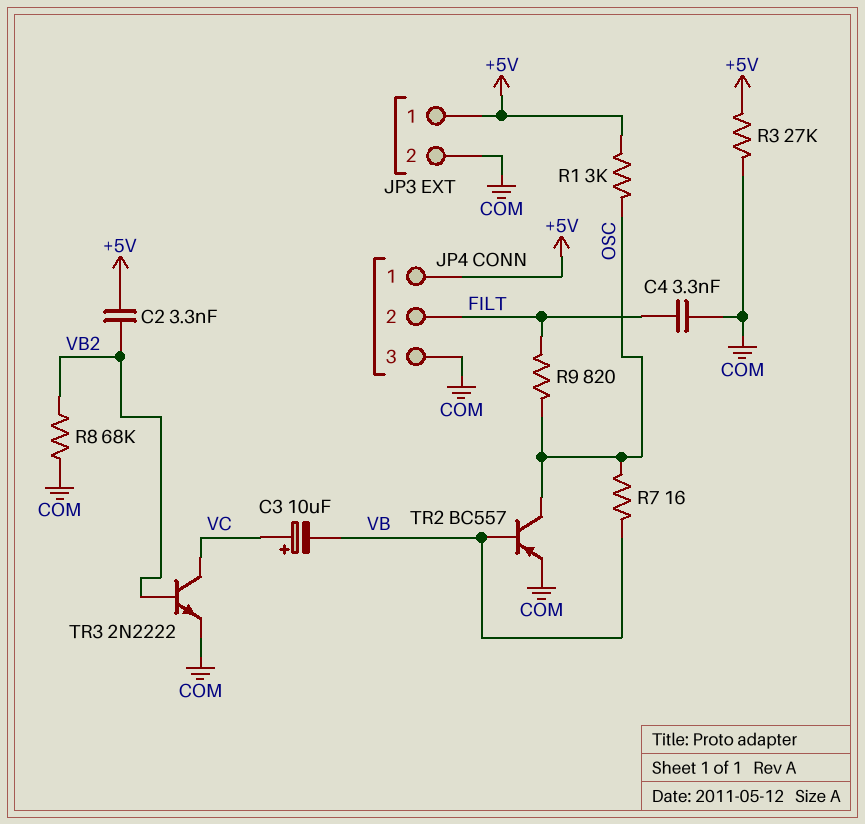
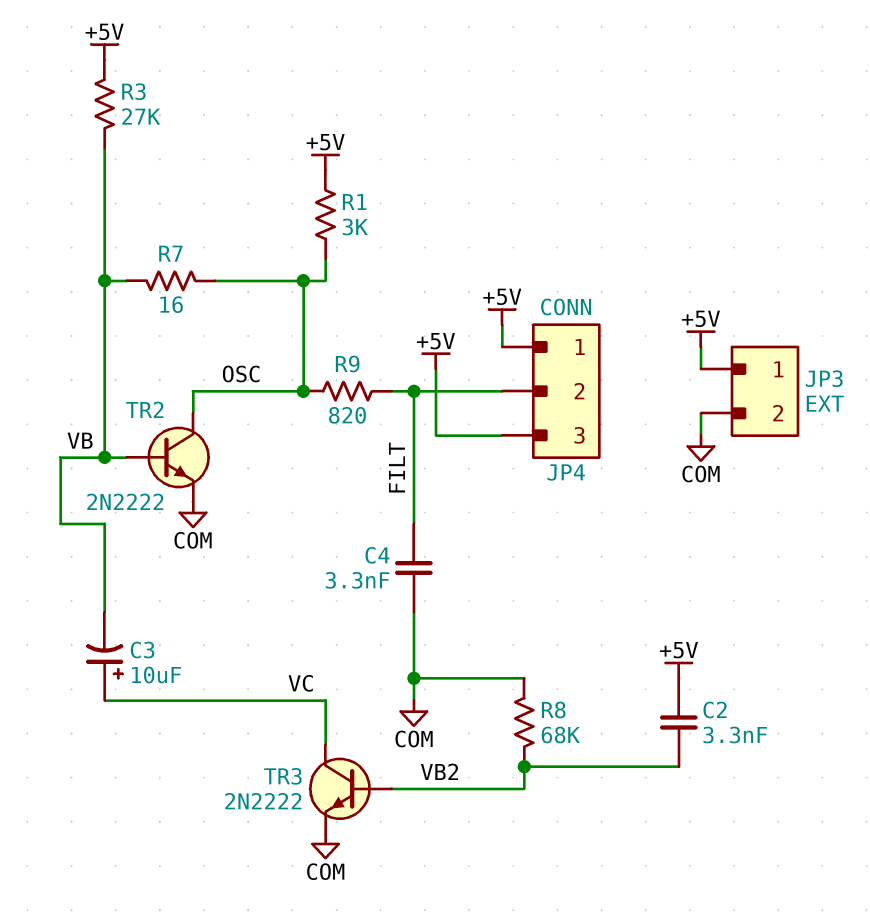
JP4 pin 3: COM -> +5V
R3: 27k (+5V, COM) -> 27k (+5V, VB)
TR2: PNP BC557 (B VB, C OSC, E COM) -> NPN 2N2222 (B VB, C OSC, E COM)

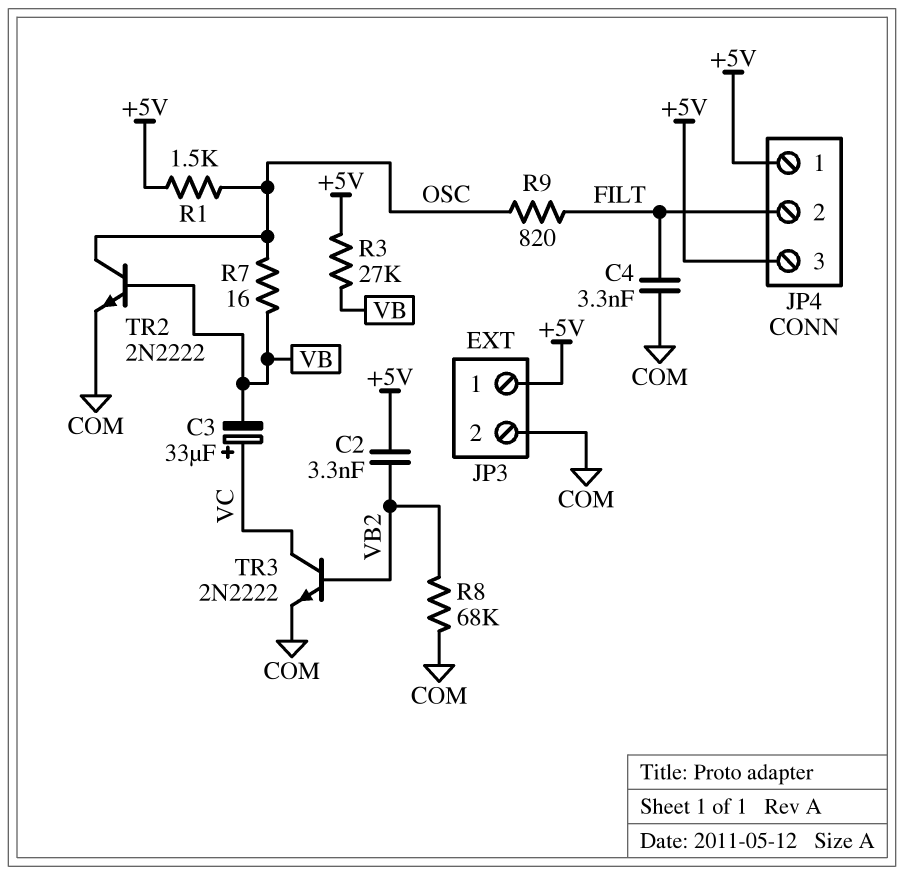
C3: 10uF (plus VC, minus VB) -> 33uF (plus VC, minus VB)
R1: 3k (+5V, OSC) -> 1.5k (+5V, OSC)

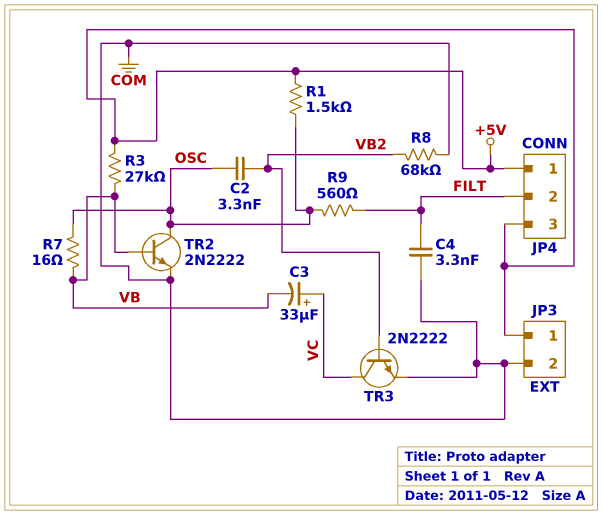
C2: 3.3nF (+5V, VB2) -> 3.3nF (OSC, VB2)
R9: 820 (FILT, OSC) -> 560 (FILT, OSC)

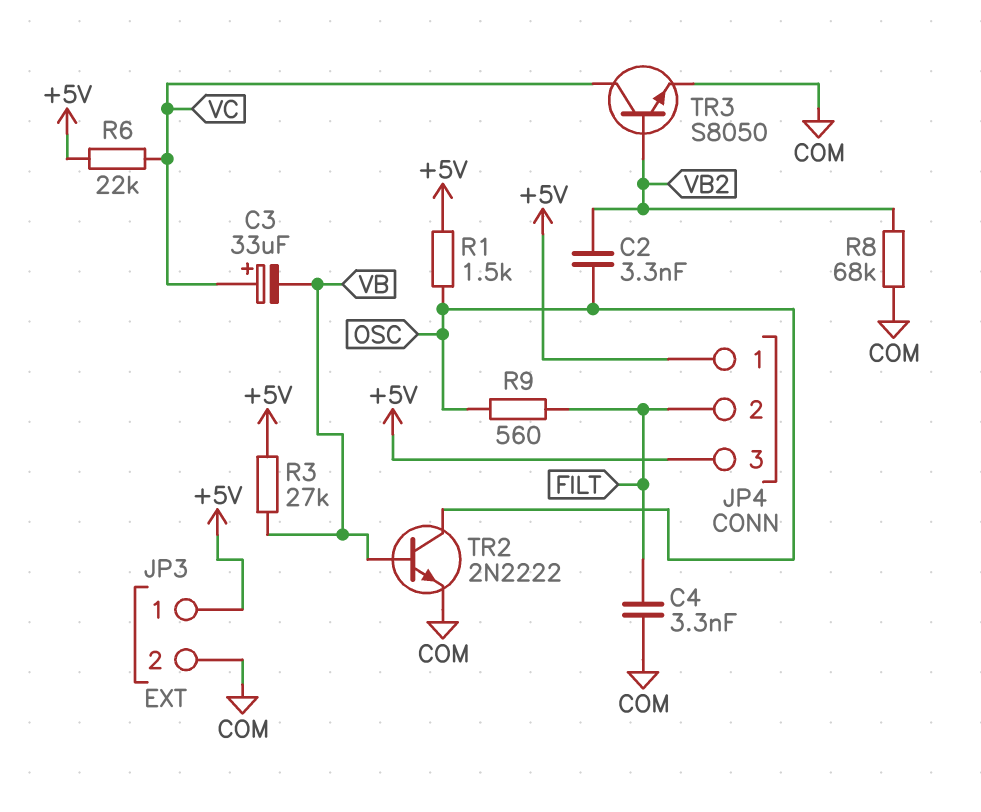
R6: none -> 22k (+5V, VC)
R7: 16 (OSC, VB) -> none
TR3: NPN 2N2222 (B VB2, C VC, E COM) -> NPN S8050 (B VB2, C VC, E COM)

